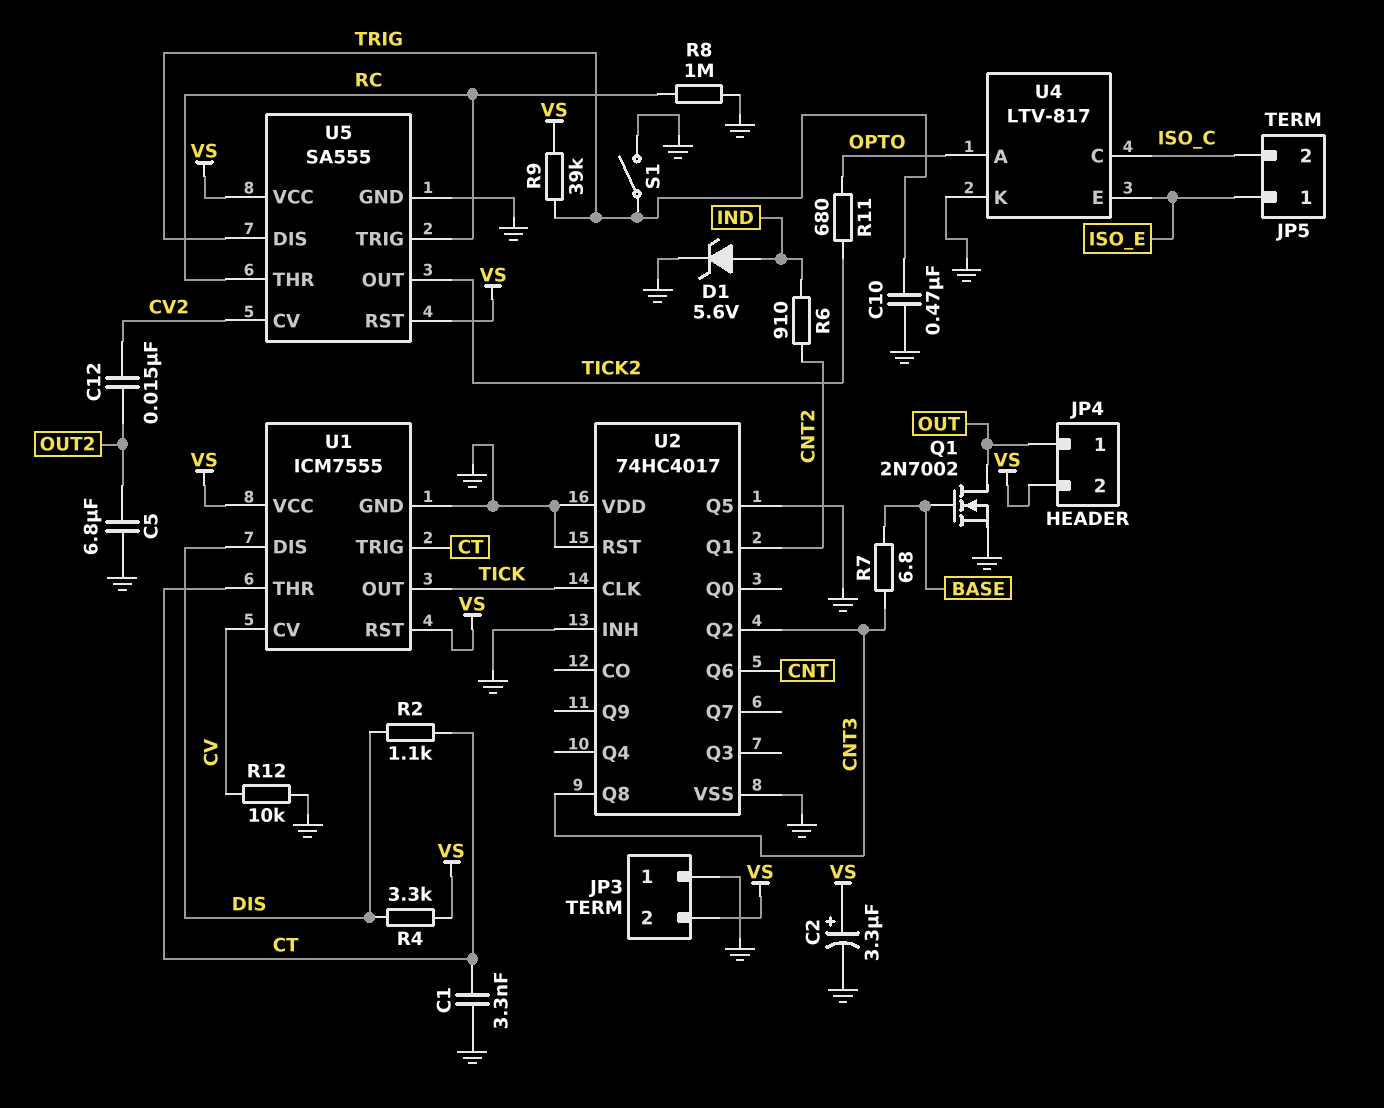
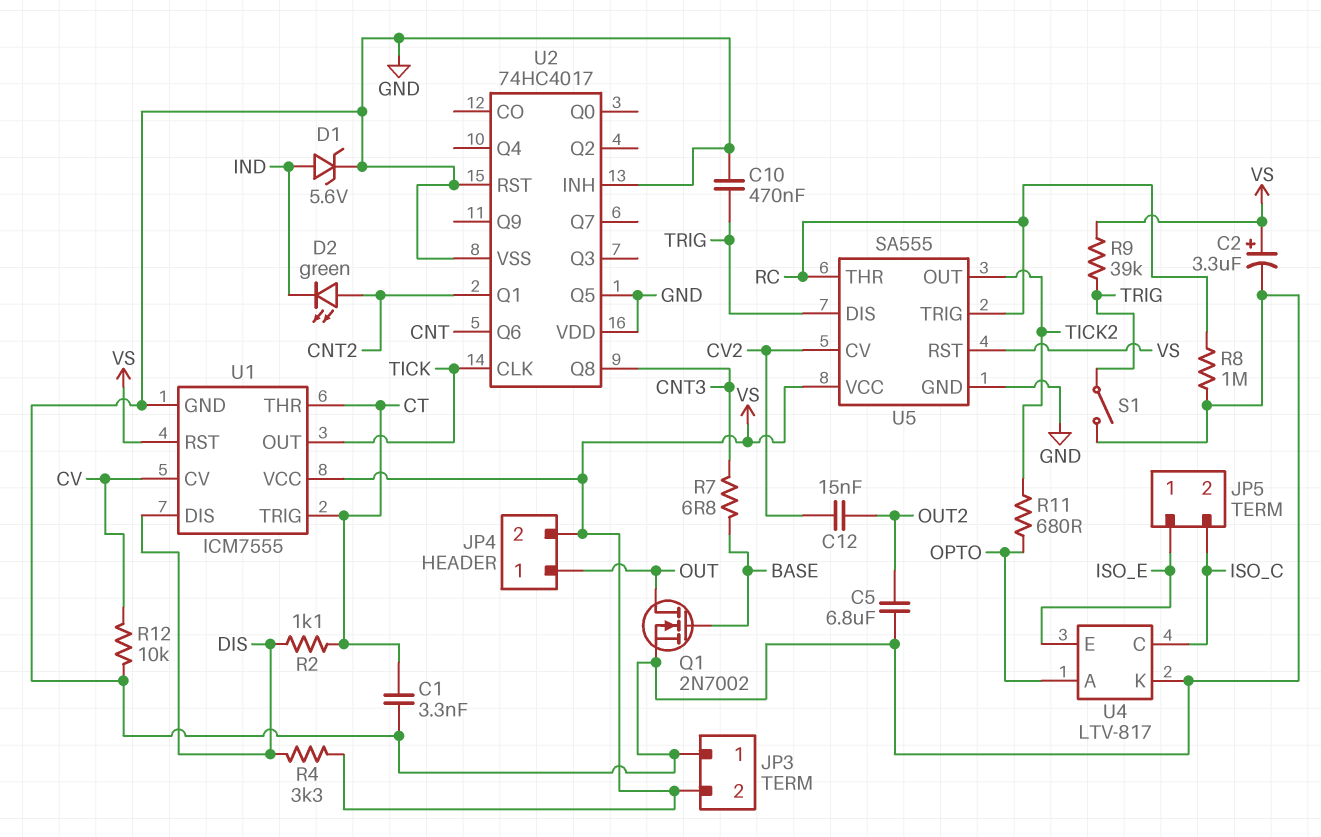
D2: none -> LED green (A CNT2, K IND)
R6: 910 (CNT2, IND) -> none
U2 pin Q2: CNT3 -> none

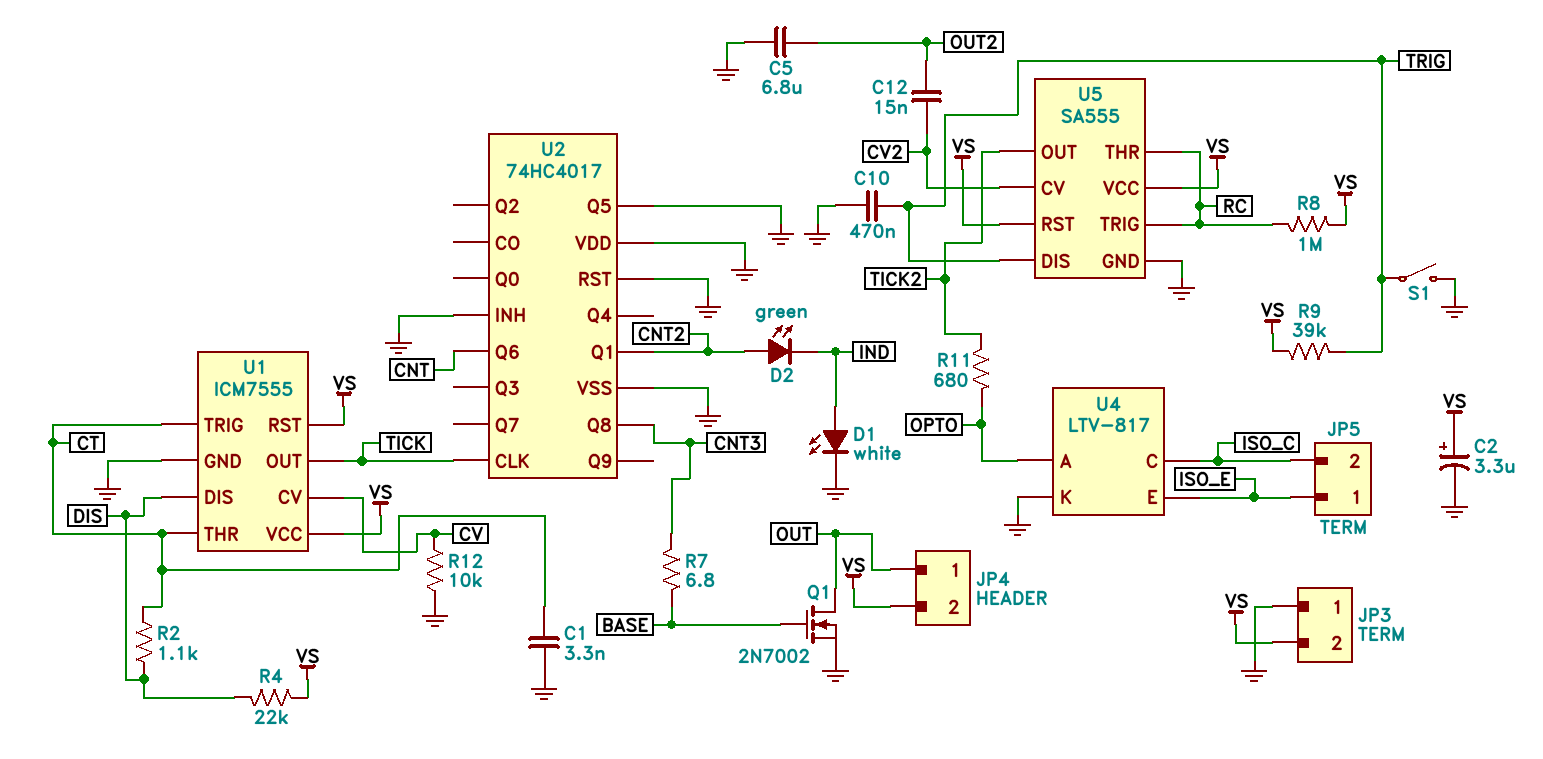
D1: zener 5.6V (A IND, K GND) -> LED white (A IND, K GND)
R4: 3.3k (DIS, VS) -> 22k (DIS, VS)
R8: 1M (GND, RC) -> 1M (RC, VS)

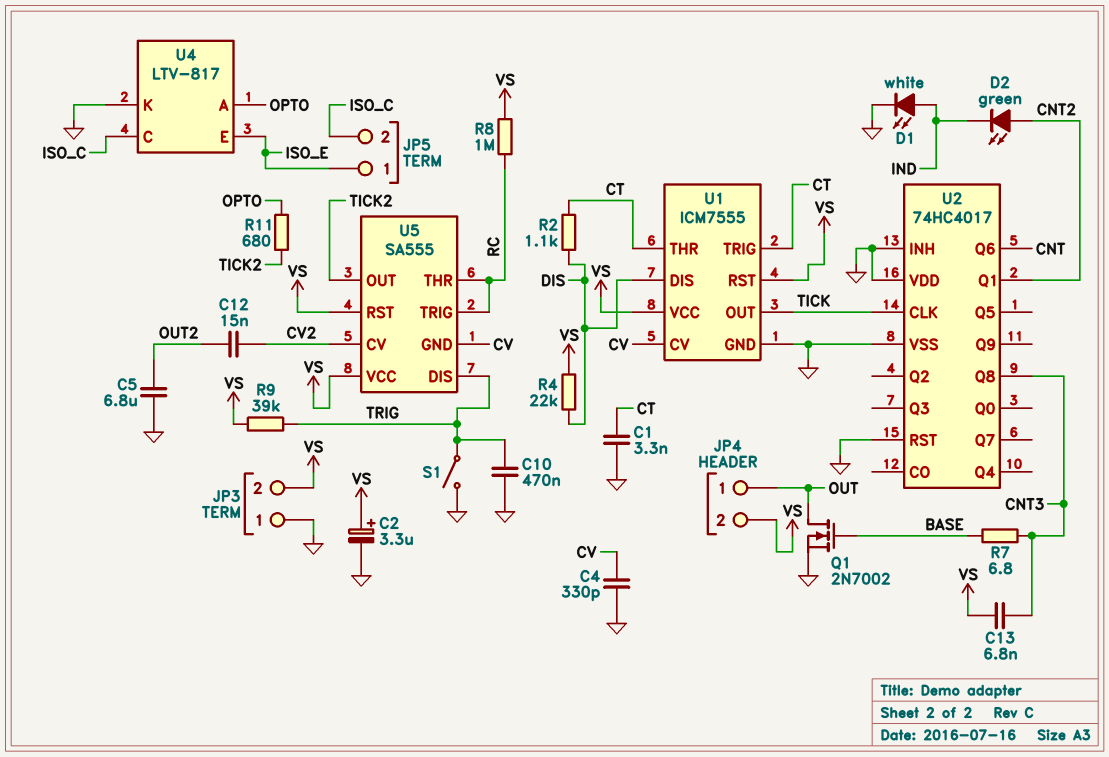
C4: none -> 330pF (CV, GND)
C13: none -> 6.8nF (CNT3, VS)
R12: 10k (CV, GND) -> none
U2 pin Q5: GND -> none
U5 pin GND: GND -> CV

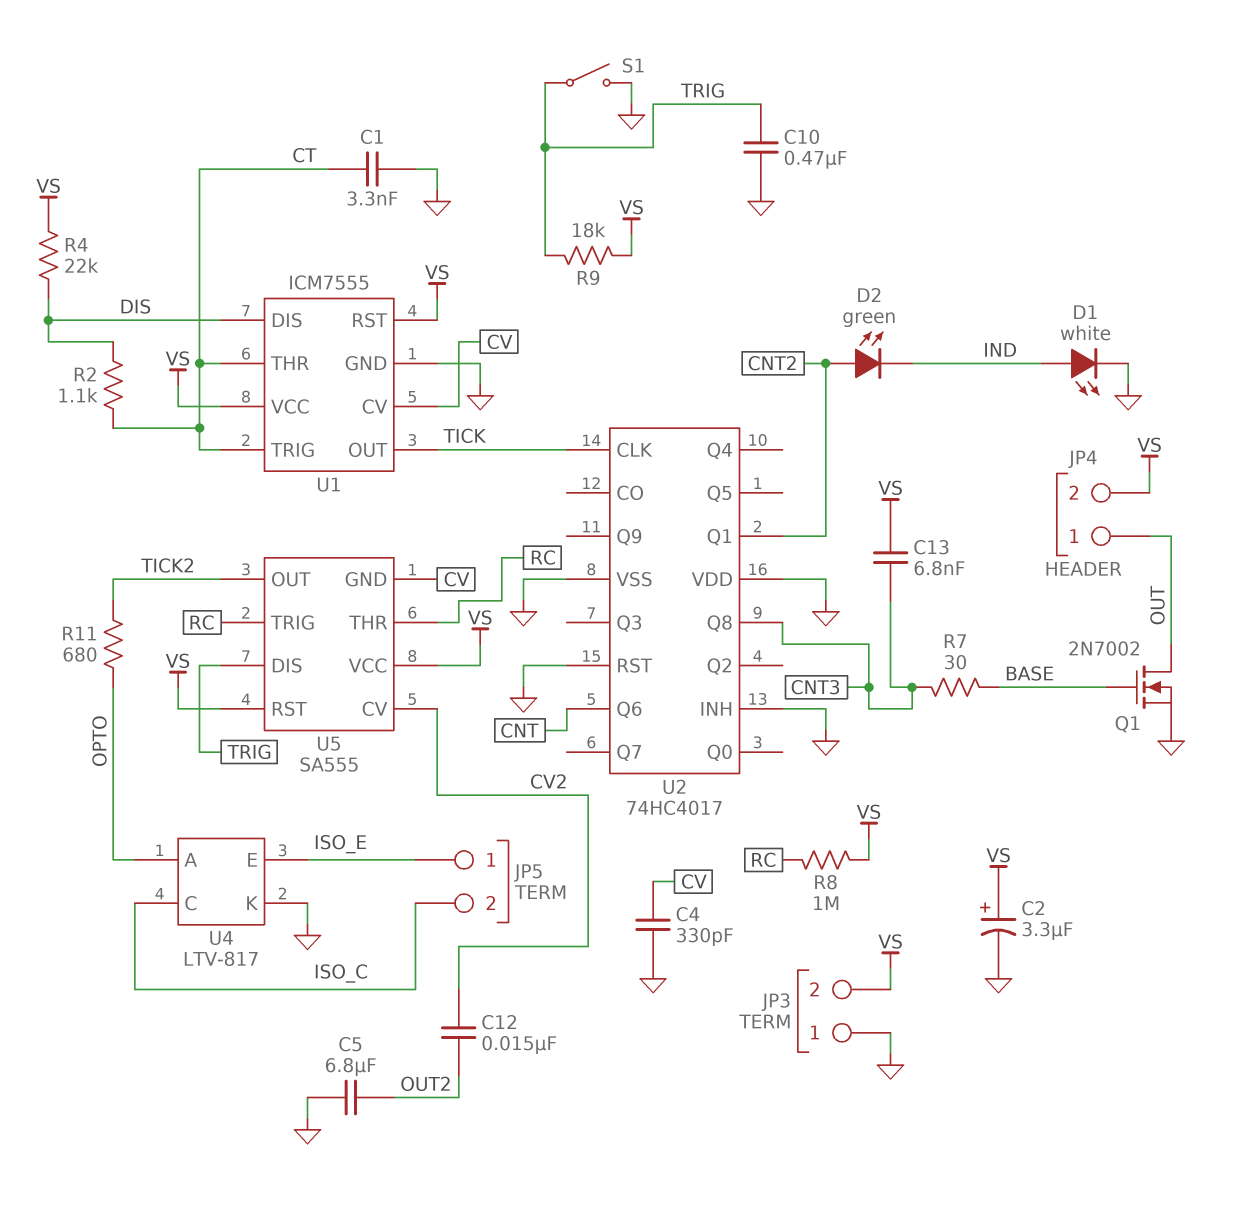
R7: 6.8 (BASE, CNT3) -> 30 (BASE, CNT3)
R9: 39k (TRIG, VS) -> 18k (TRIG, VS)

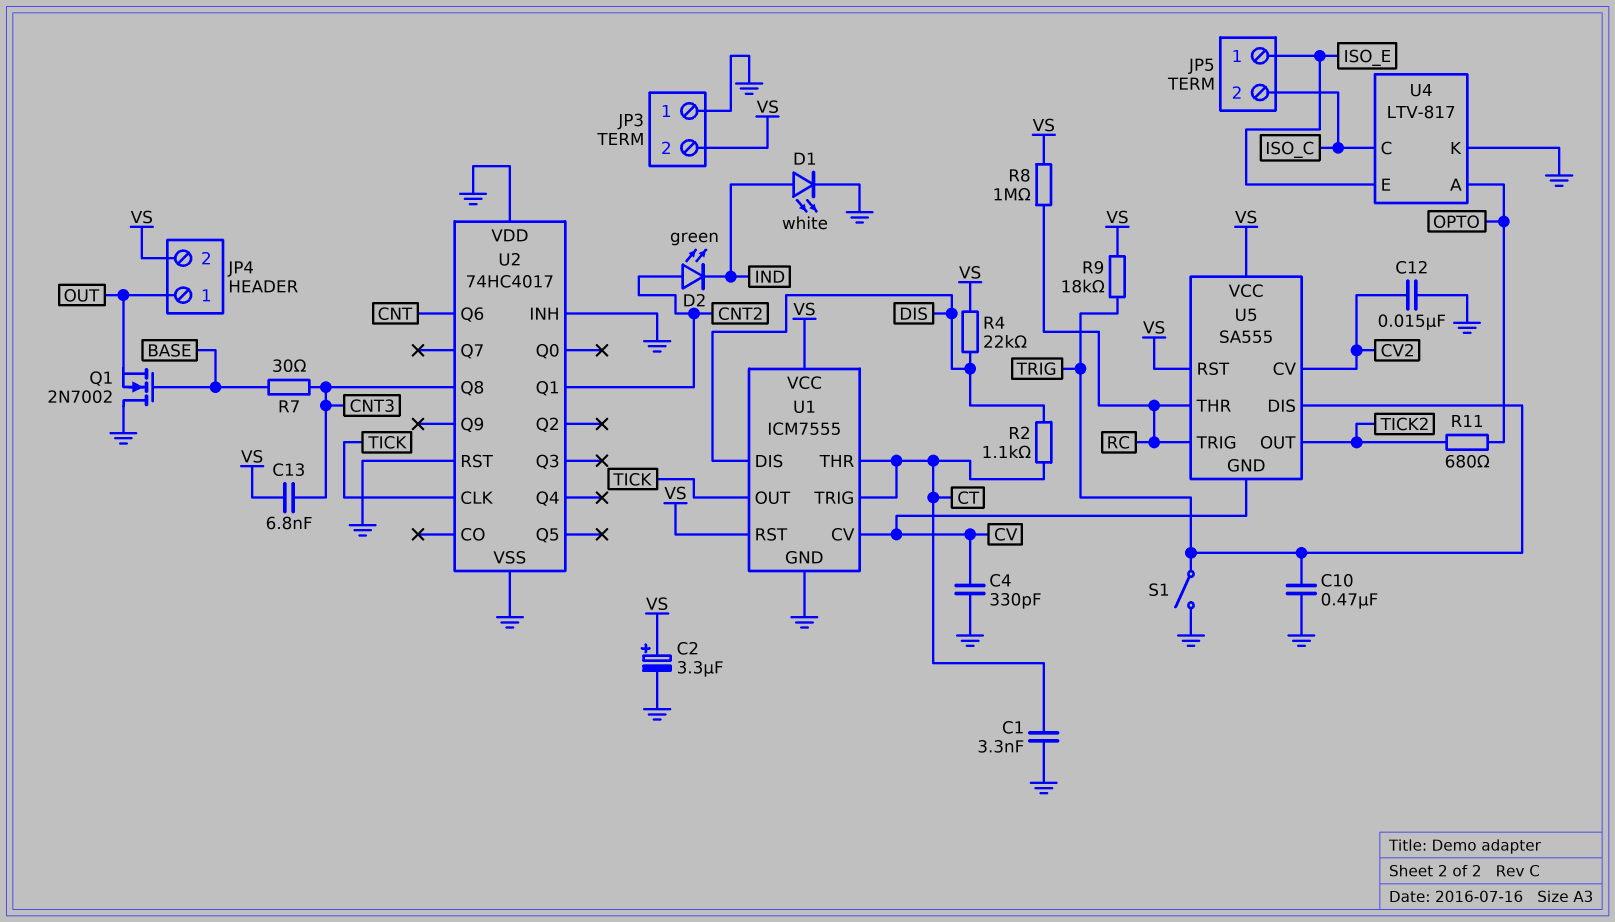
C5: 6.8uF (GND, OUT2) -> none
C12: 15nF (CV2, OUT2) -> 15nF (CV2, GND)
Q1: NMOS 2N7002 (G BASE, D OUT, S GND) -> NMOS 2N7002 (G BASE, D GND, S OUT)

